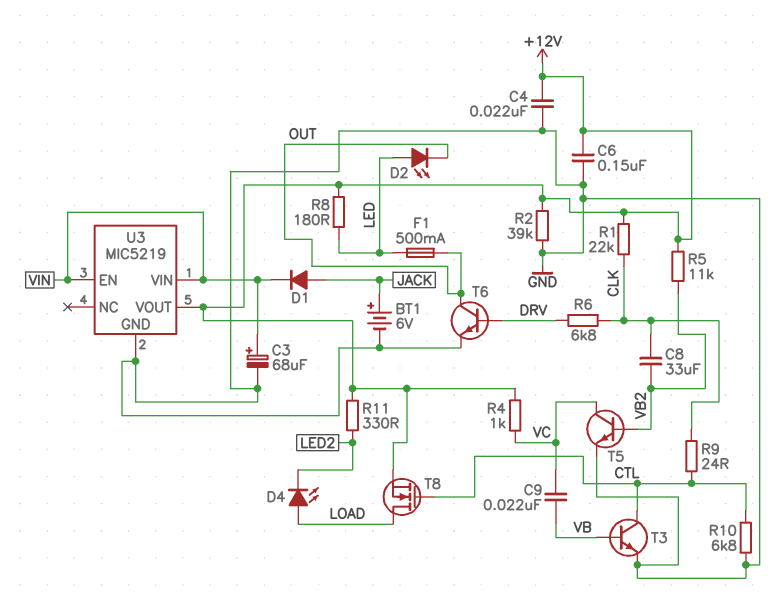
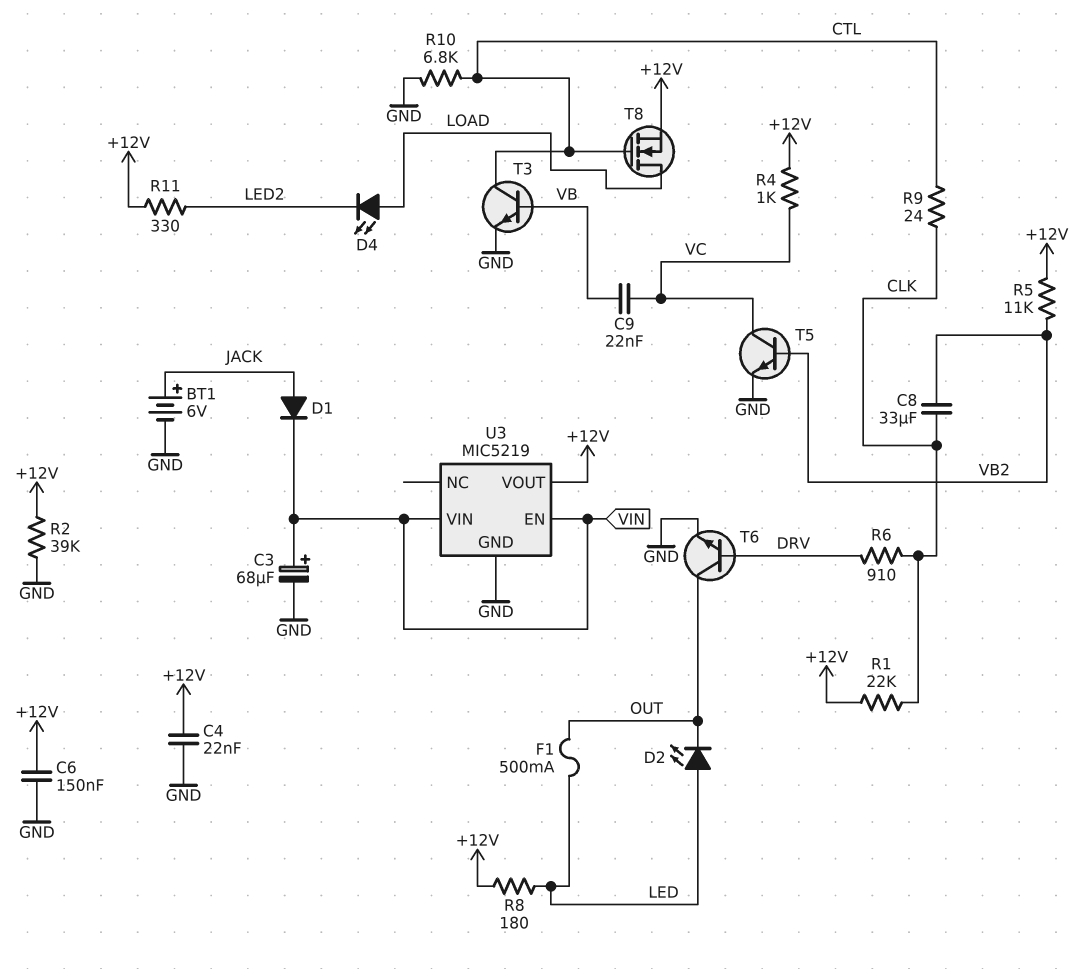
R6: 6.8k (CLK, DRV) -> 910 (CLK, DRV)

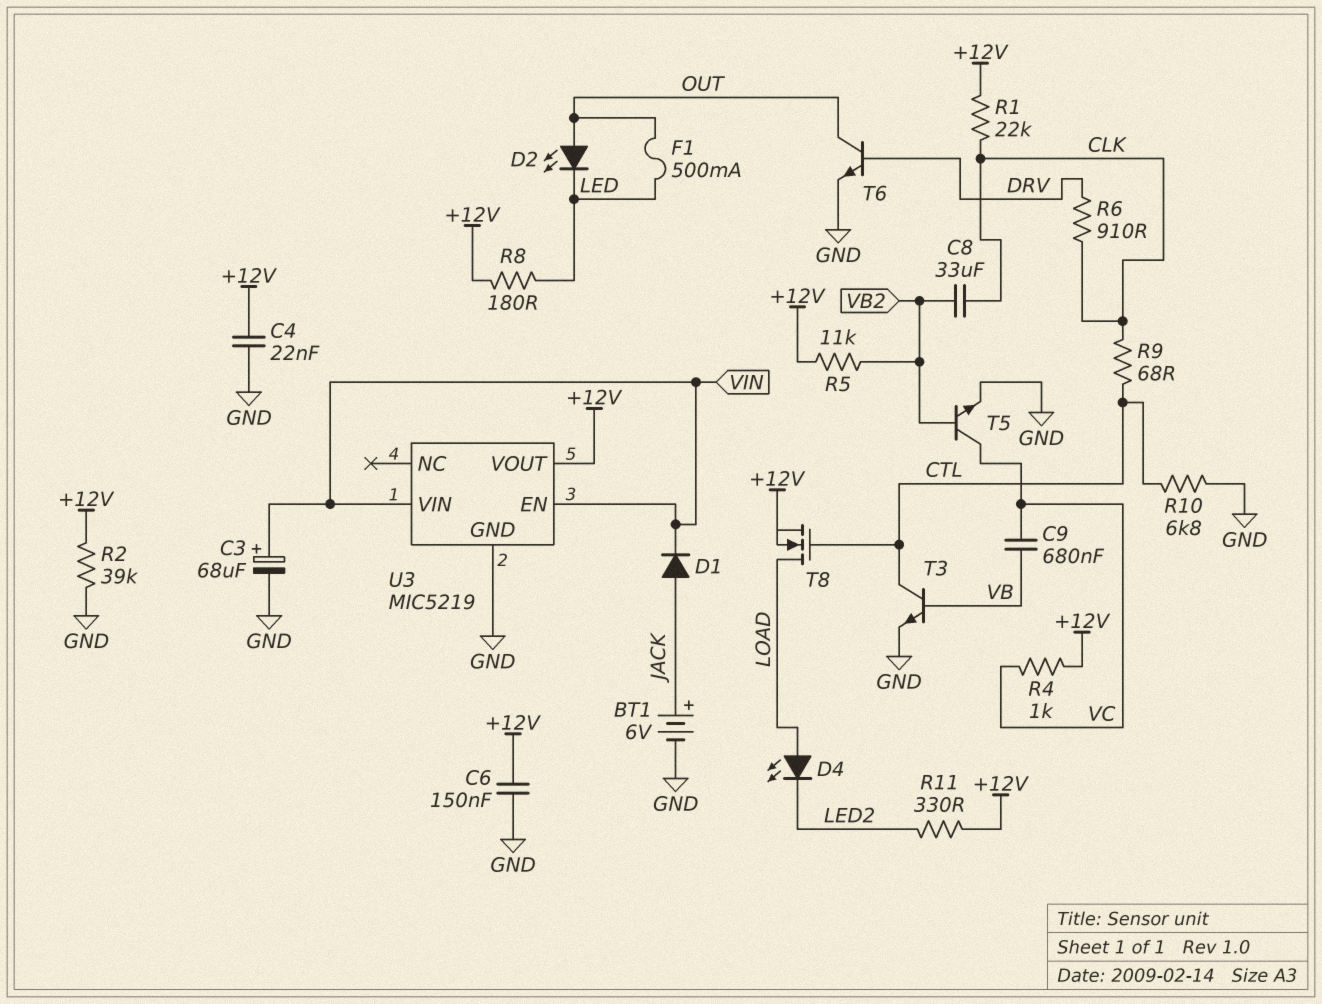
C9: 22nF (VB, VC) -> 680nF (VB, VC)
D2: LED (A LED, K OUT) -> LED (A OUT, K LED)
R9: 24 (CLK, CTL) -> 68 (CLK, CTL)

